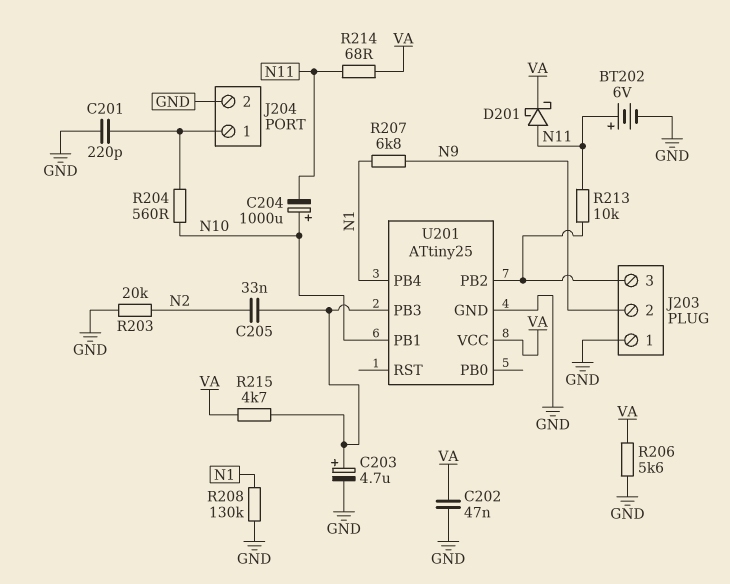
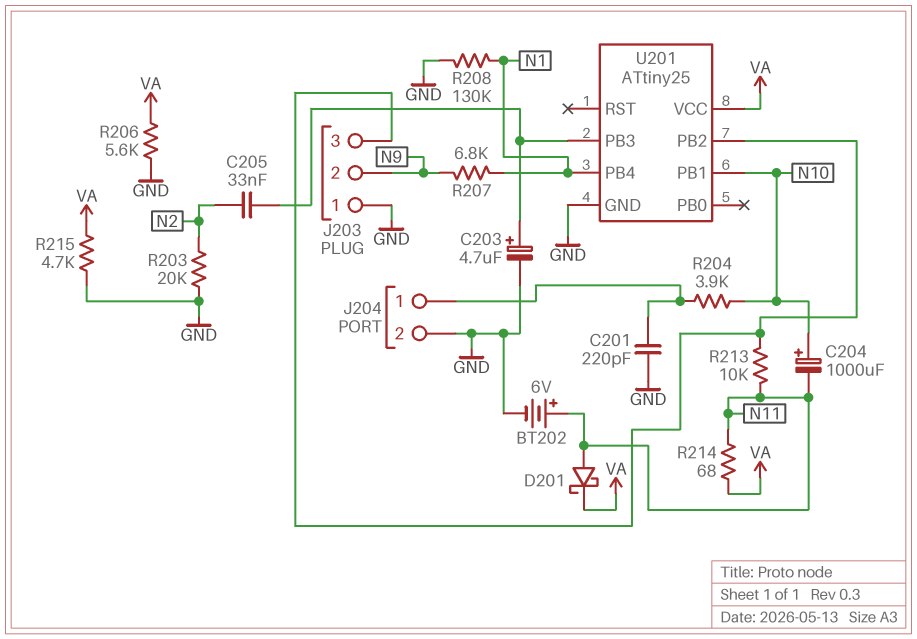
C202: 47nF (GND, VA) -> none
R204: 560 (J204/1, N10) -> 3.9k (J204/1, N10)
R215: 4.7k (U201/PB3, VA) -> 4.7k (GND, VA)

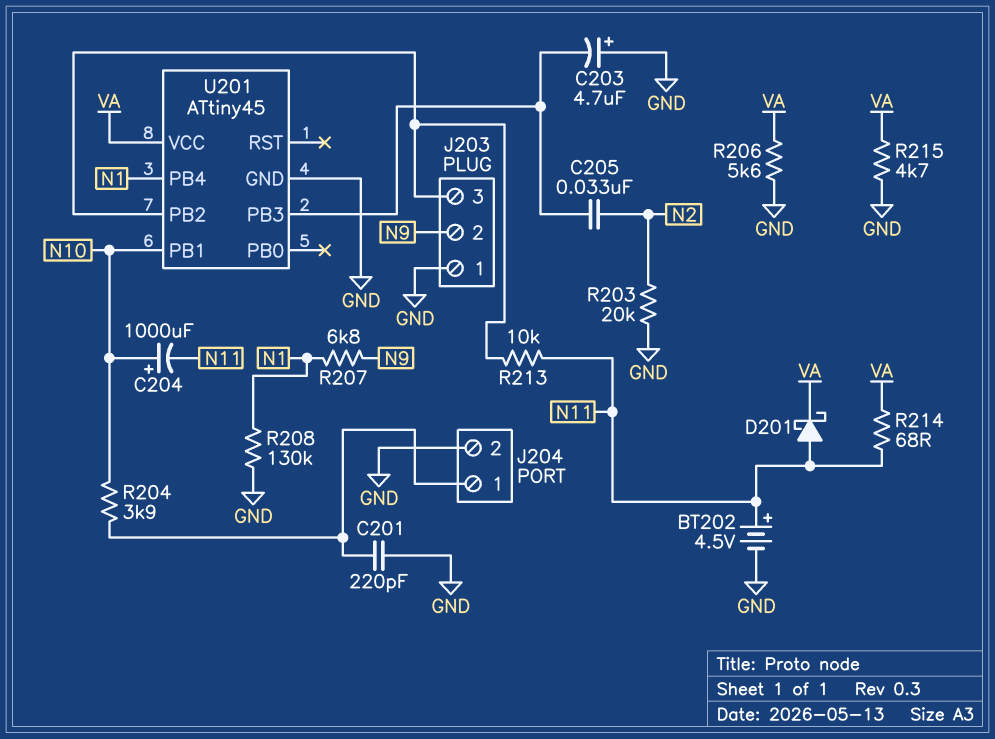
BT202: 6V (plus N11, minus GND) -> 4.5V (plus N11, minus GND)
C203: 4.7uF (plus U201/PB3, minus GND) -> 4.7uF (plus GND, minus U201/PB3)
U201: ATtiny25 -> ATtiny45

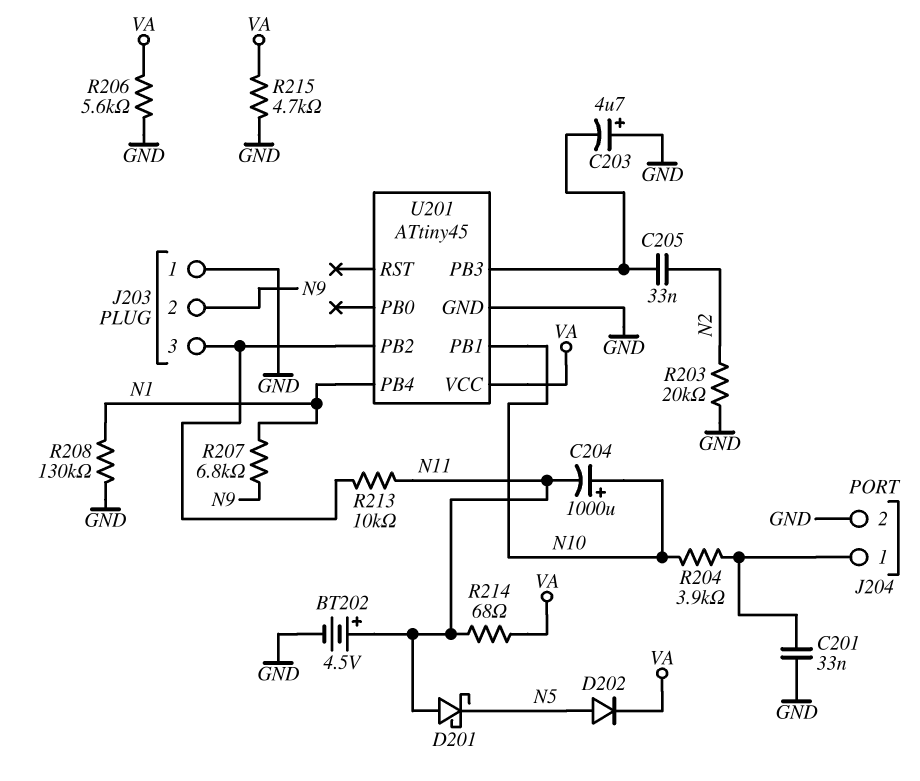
C201: 220pF (GND, J204/1) -> 33nF (GND, J204/1)
D201: schottky (A N11, K VA) -> schottky (A N11, K N5)
D202: none -> diode (A N5, K VA)

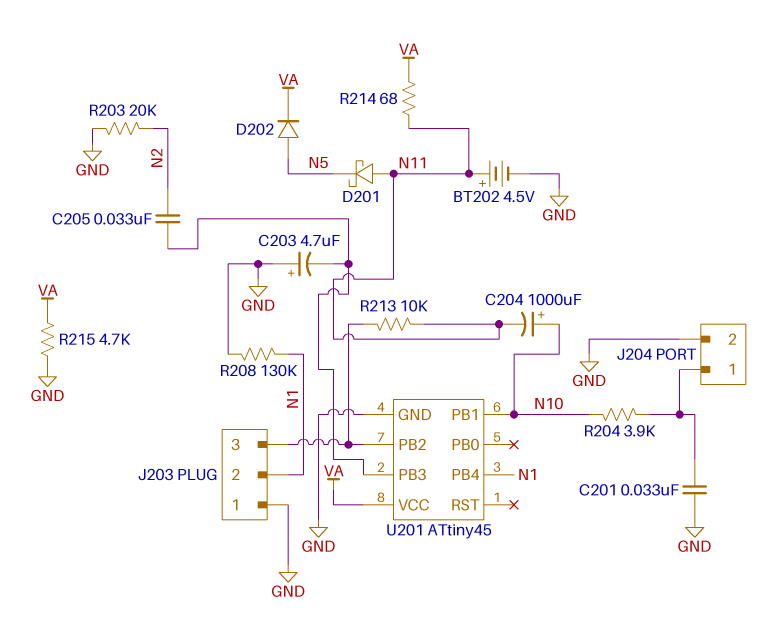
J203 pin 2: N9 -> N1
R206: 5.6k (GND, VA) -> none
R207: 6.8k (N1, N9) -> none

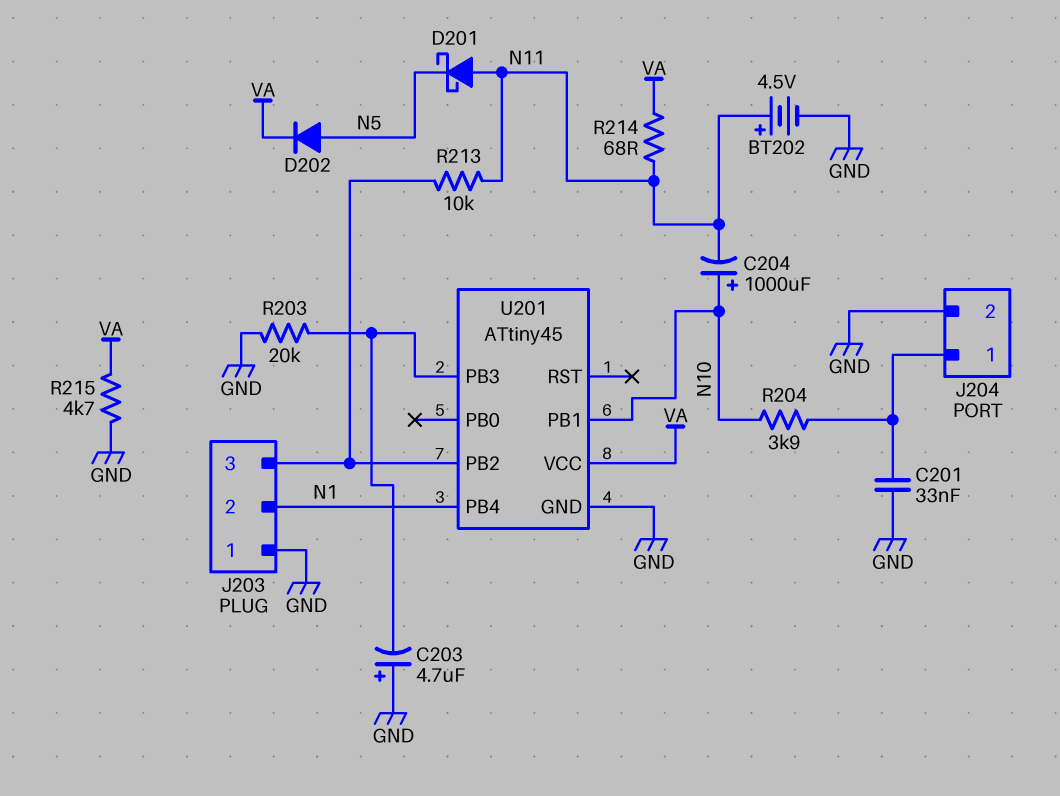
C205: 33nF (N2, U201/PB3) -> none
R203: 20k (GND, N2) -> 20k (GND, U201/PB3)
R208: 130k (GND, N1) -> none

